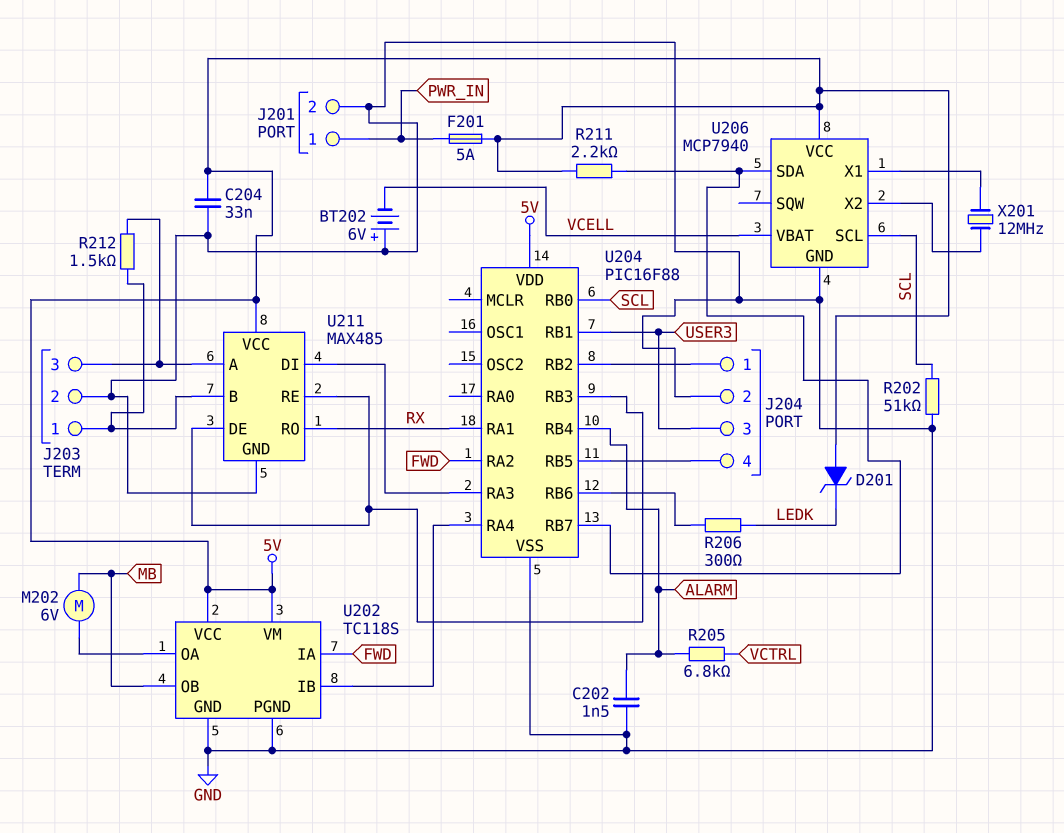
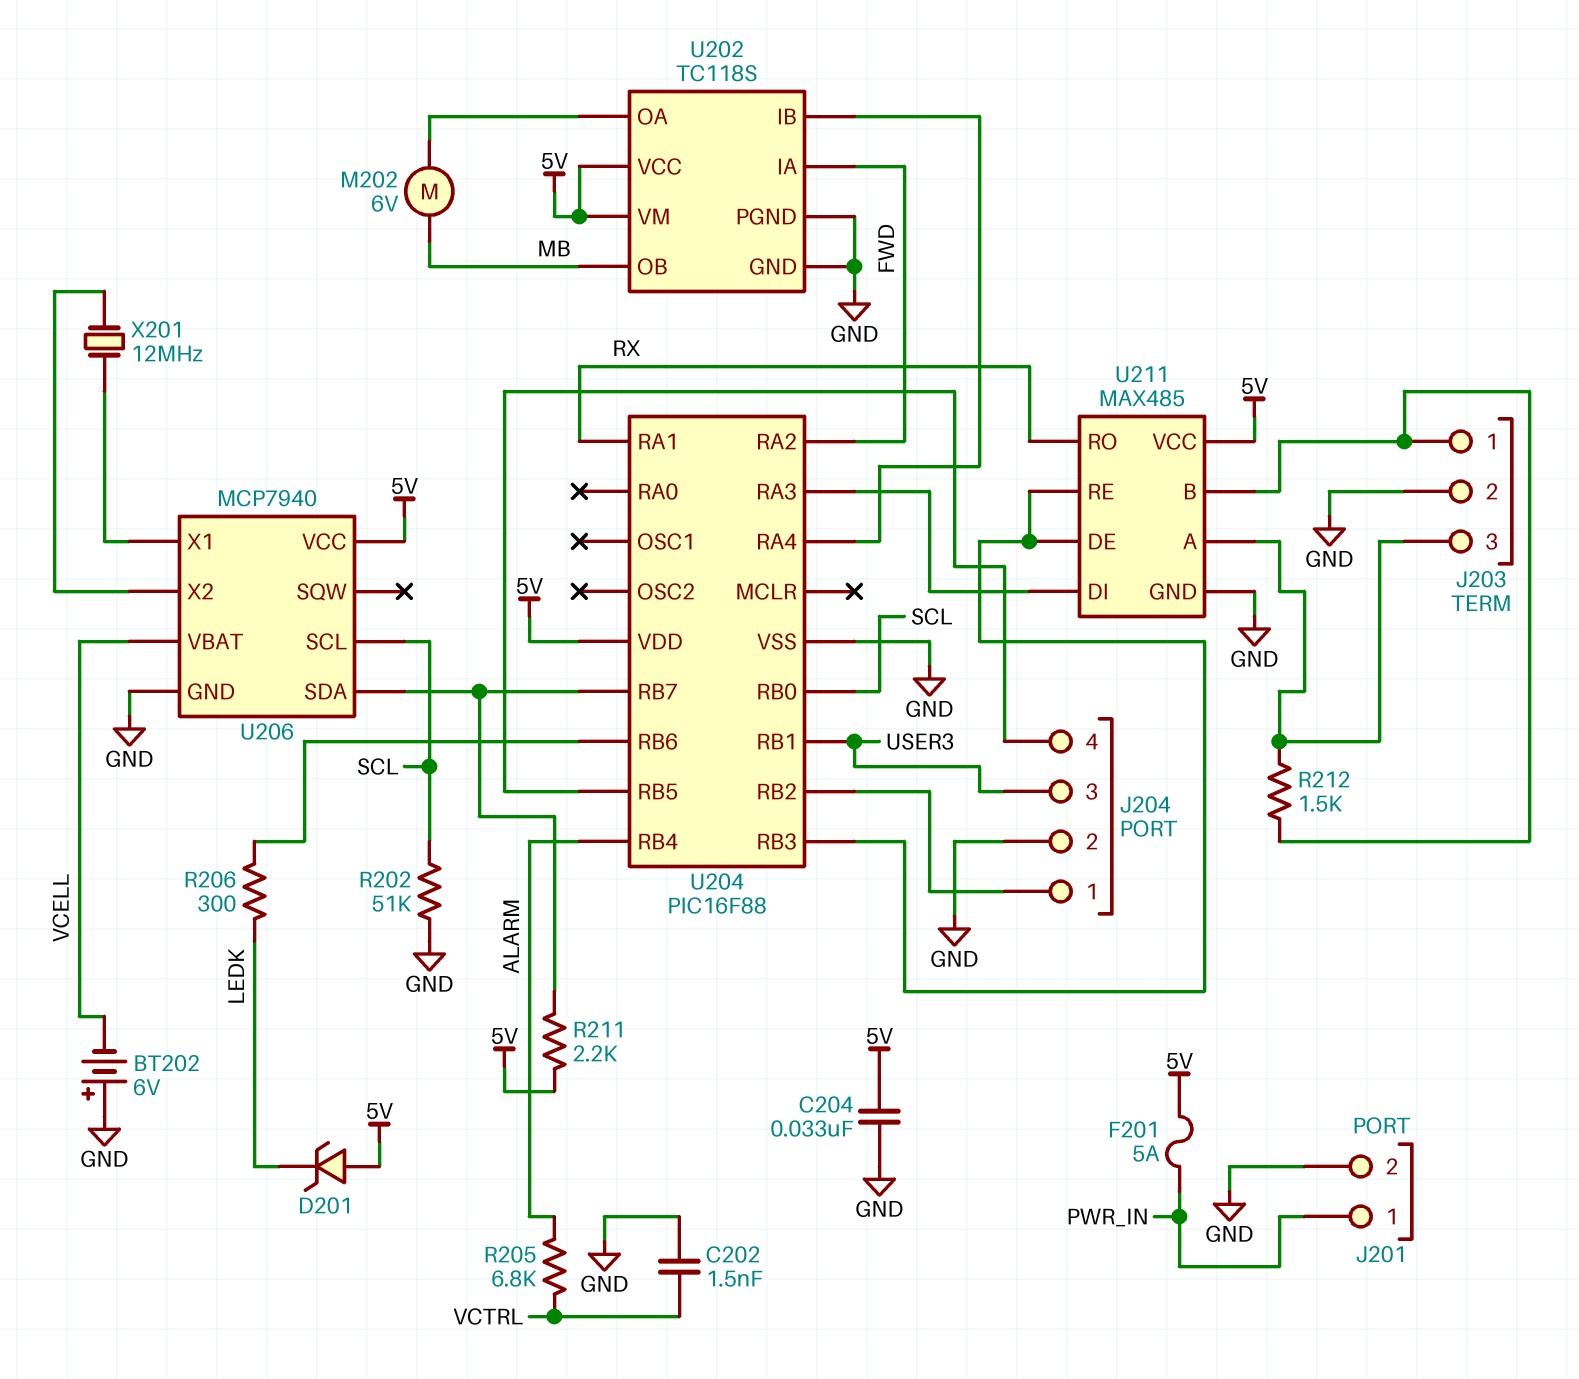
C202: 1.5nF (ALARM, GND) -> 1.5nF (GND, VCTRL)

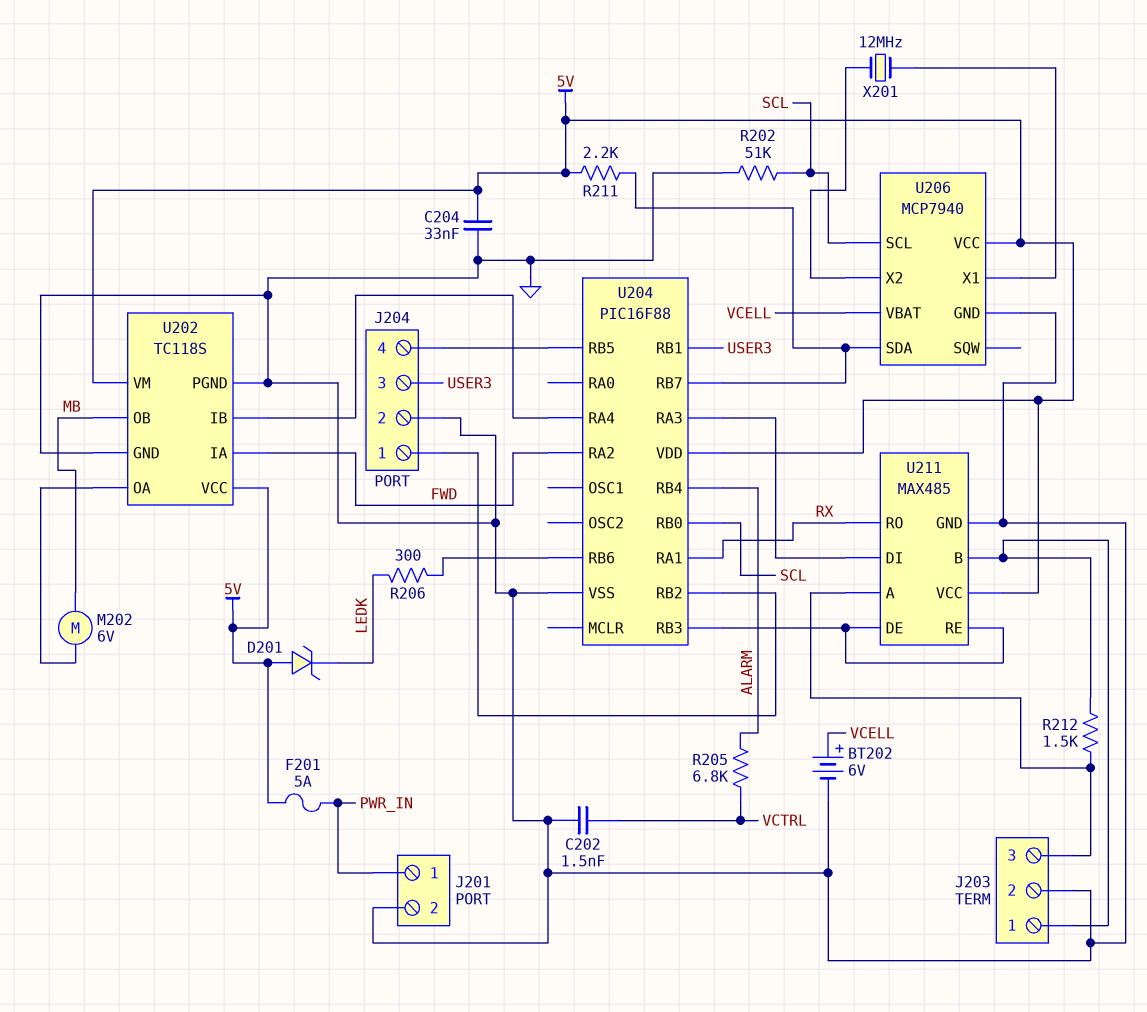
BT202: 6V (plus GND, minus VCELL) -> 6V (plus VCELL, minus GND)

